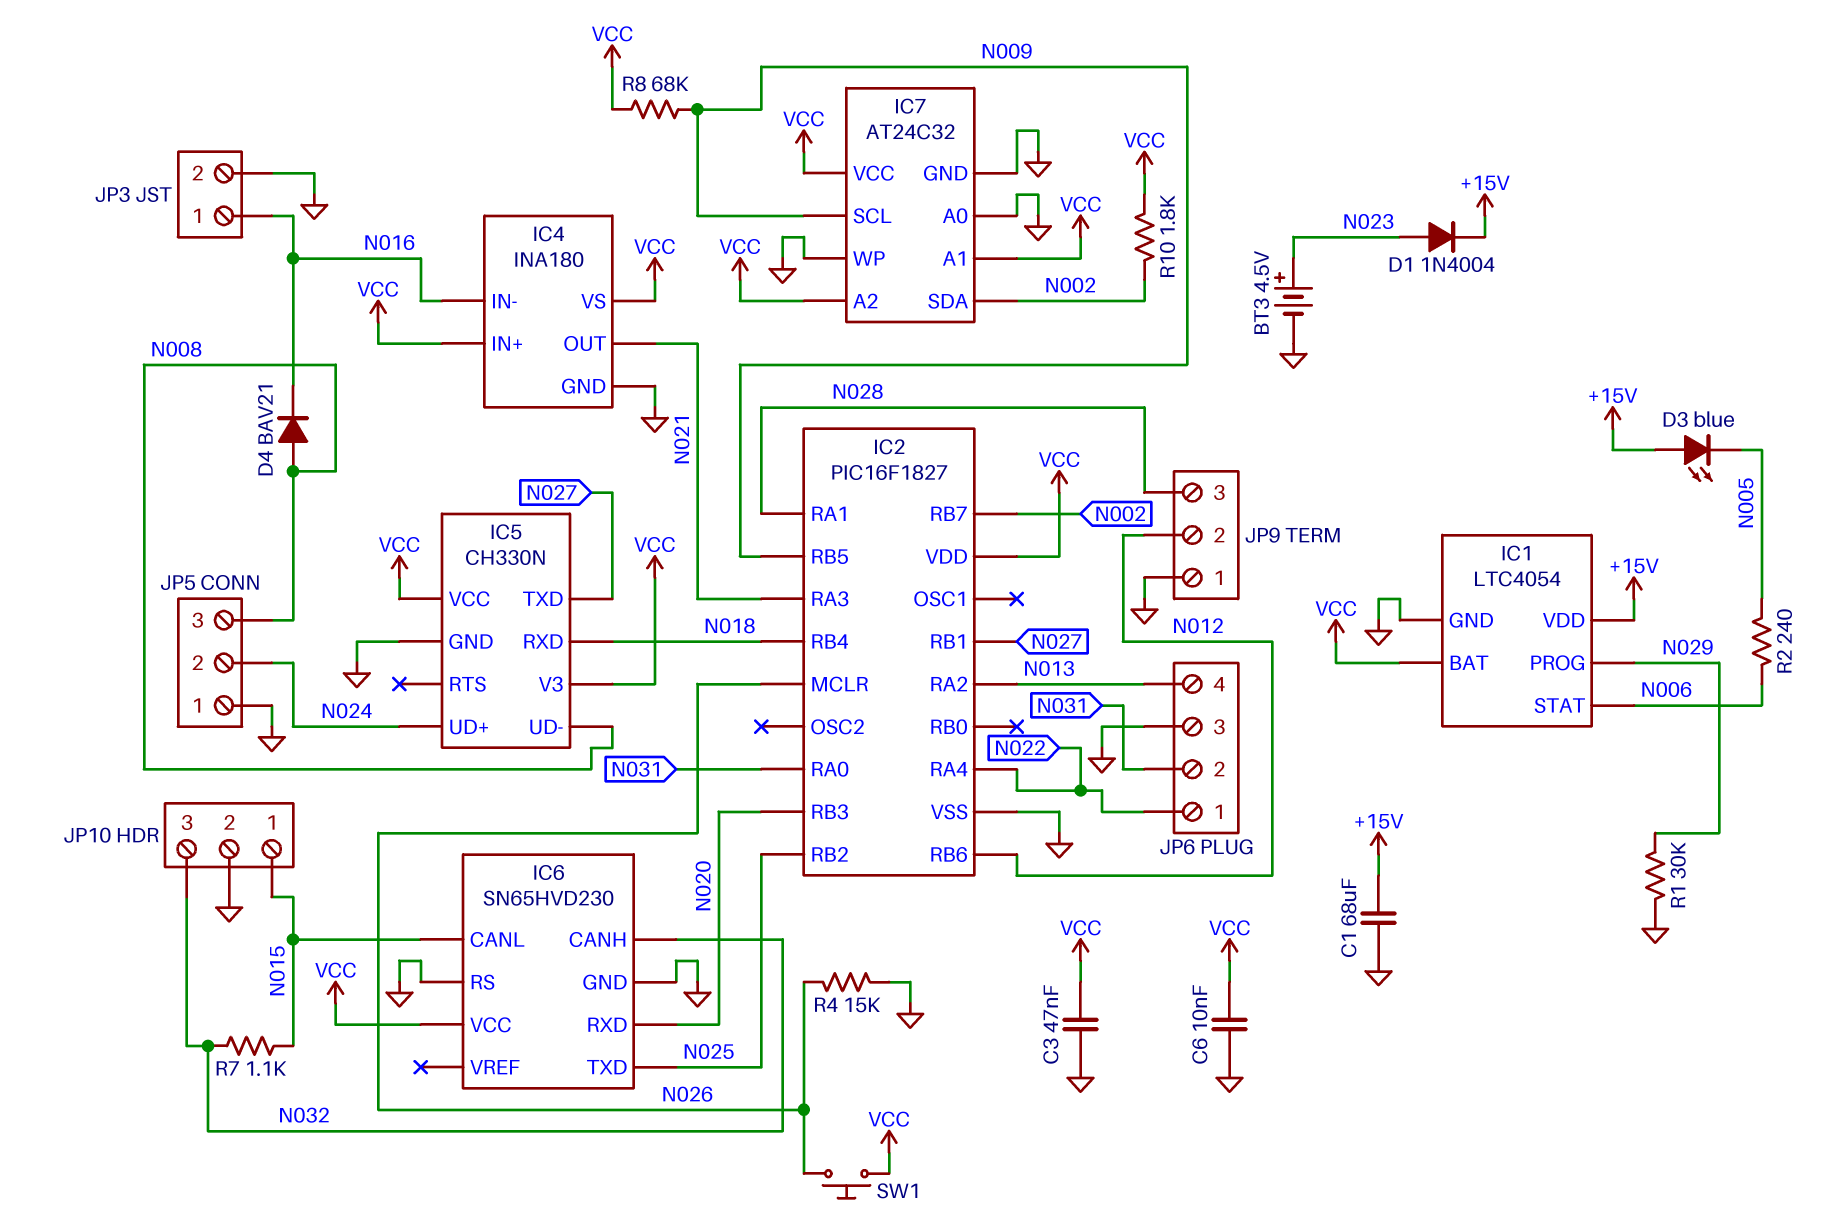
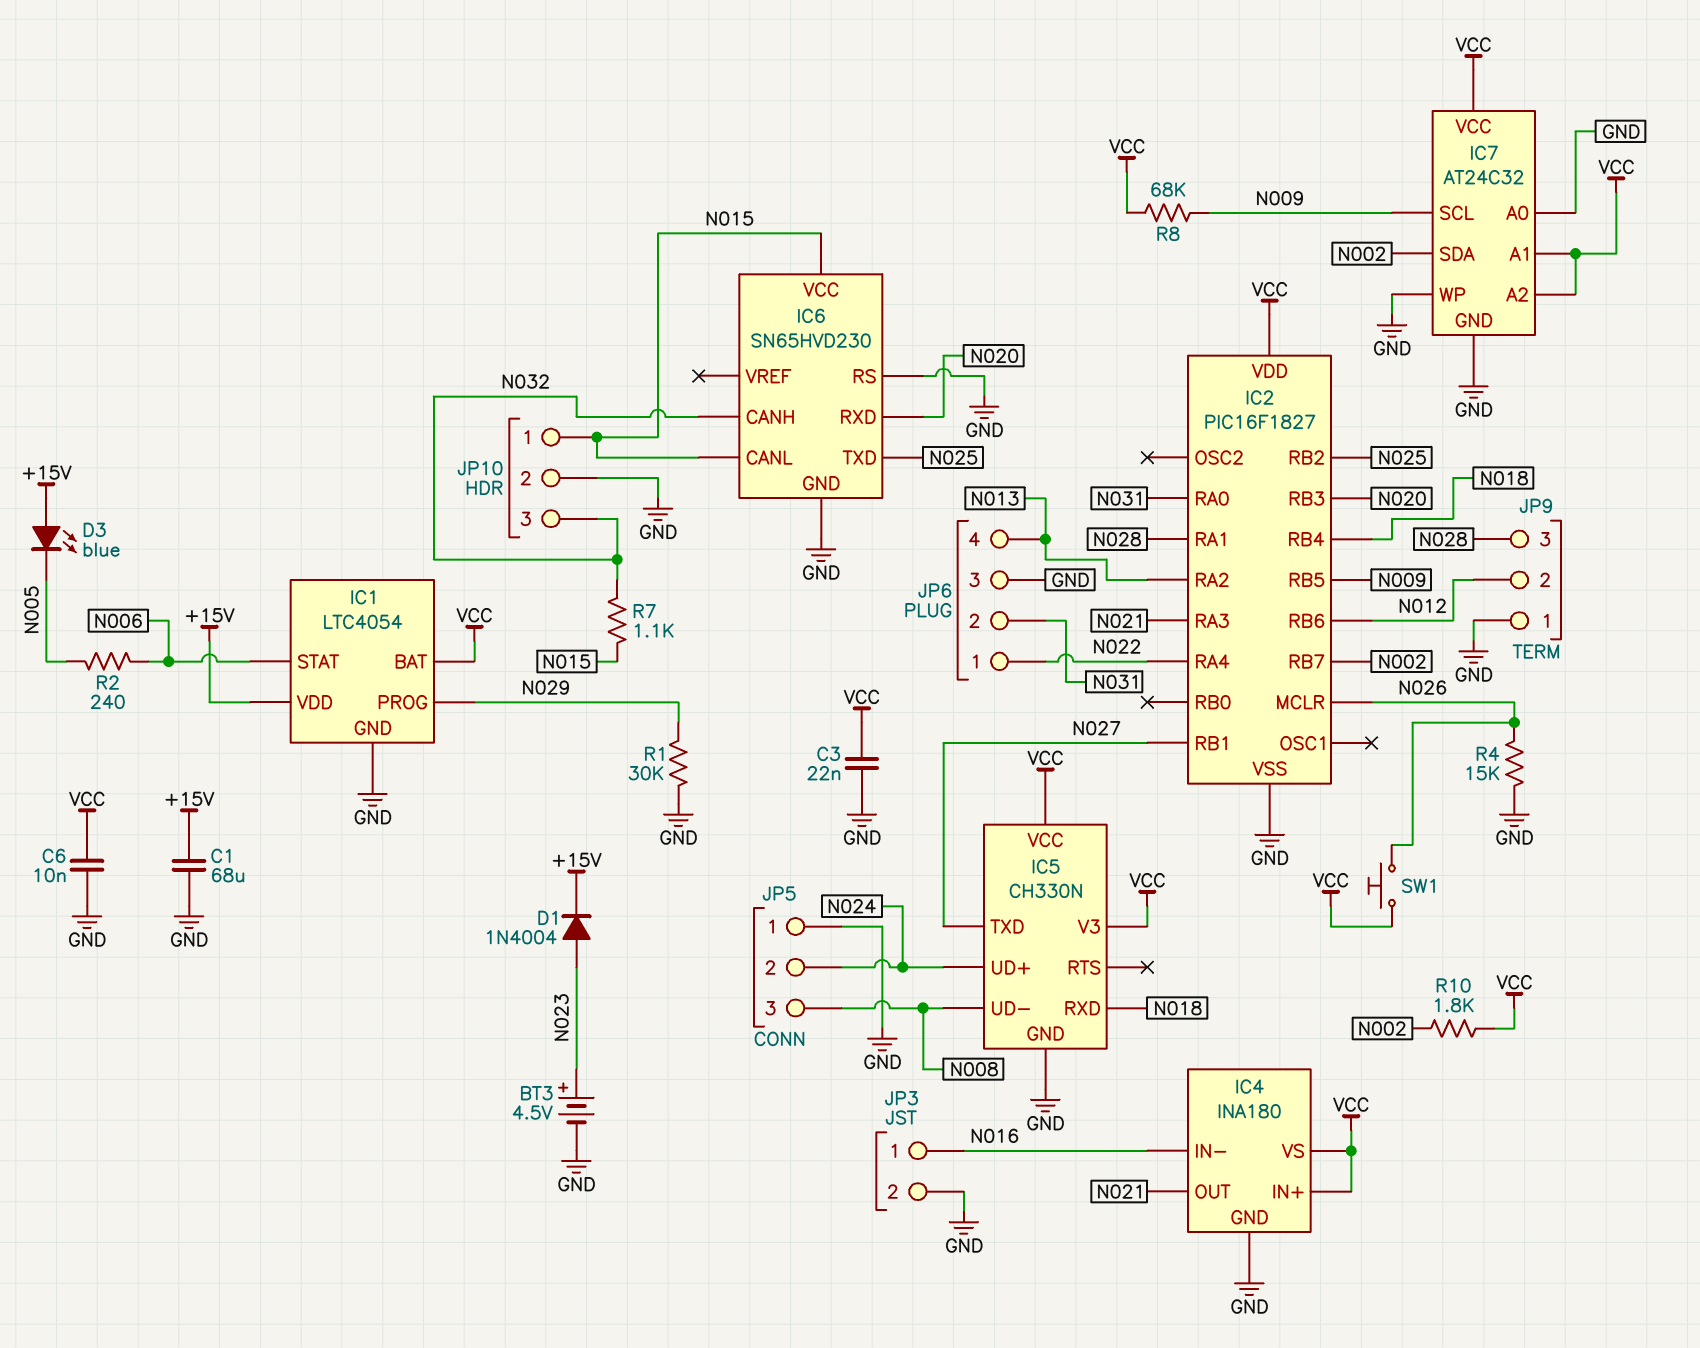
C3: 47nF (GND, VCC) -> 22nF (GND, VCC)
D4: diode BAV21 (A N008, K N016) -> none
IC6 pin VCC: VCC -> N015

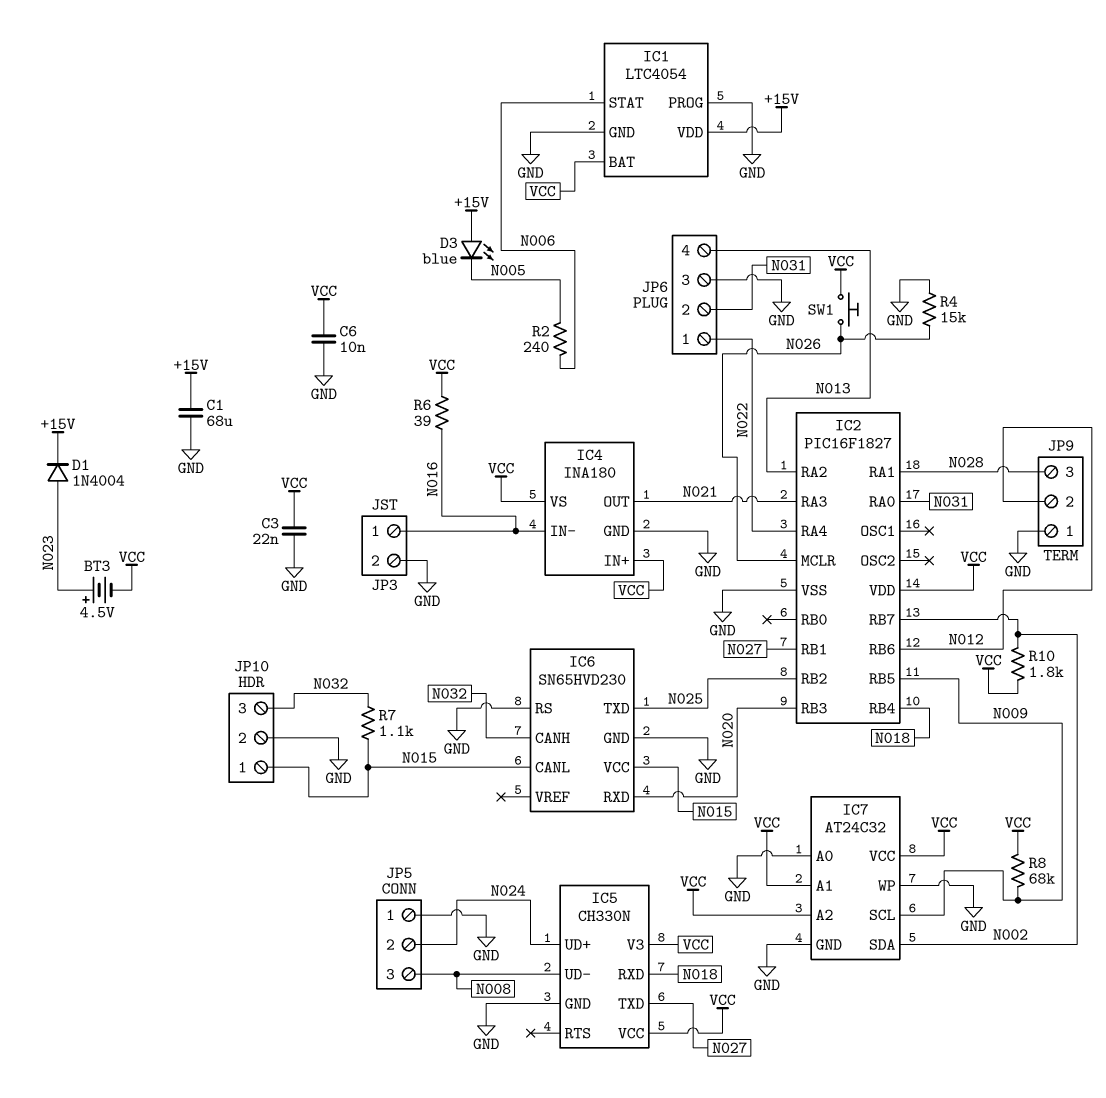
BT3: 4.5V (plus N023, minus GND) -> 4.5V (plus N023, minus VCC)
IC1 pin PROG: N029 -> GND
R1: 30k (GND, N029) -> none
R6: none -> 39 (N016, VCC)

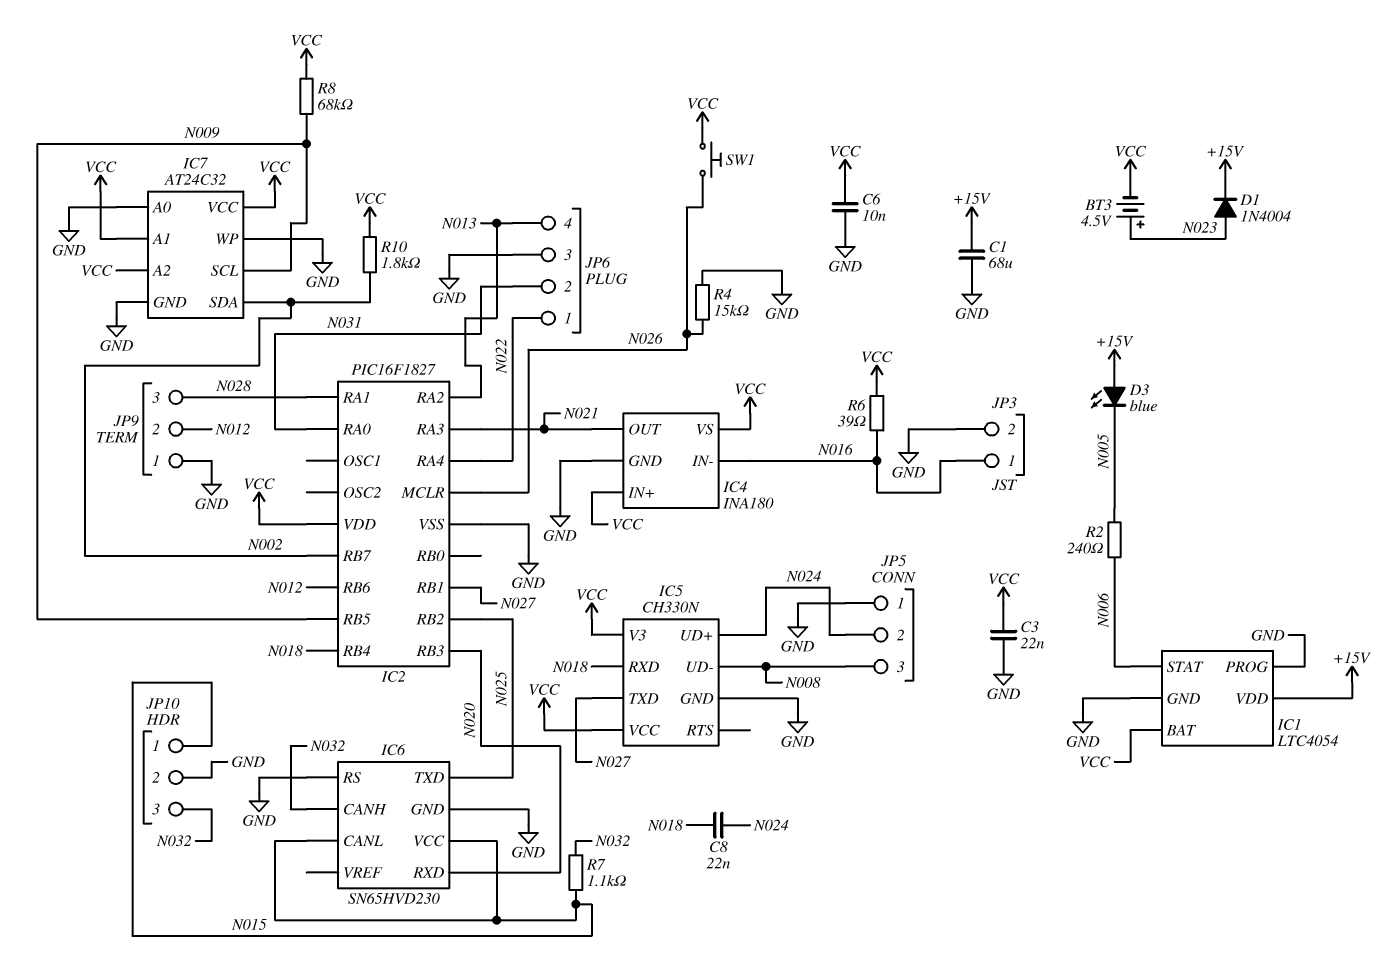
C8: none -> 22nF (N018, N024)

